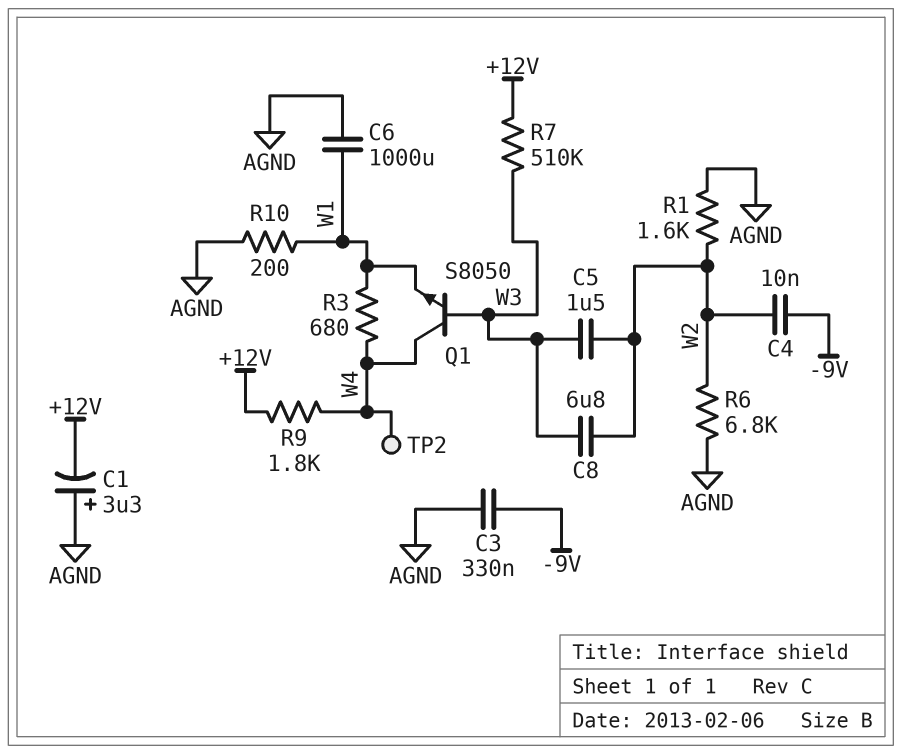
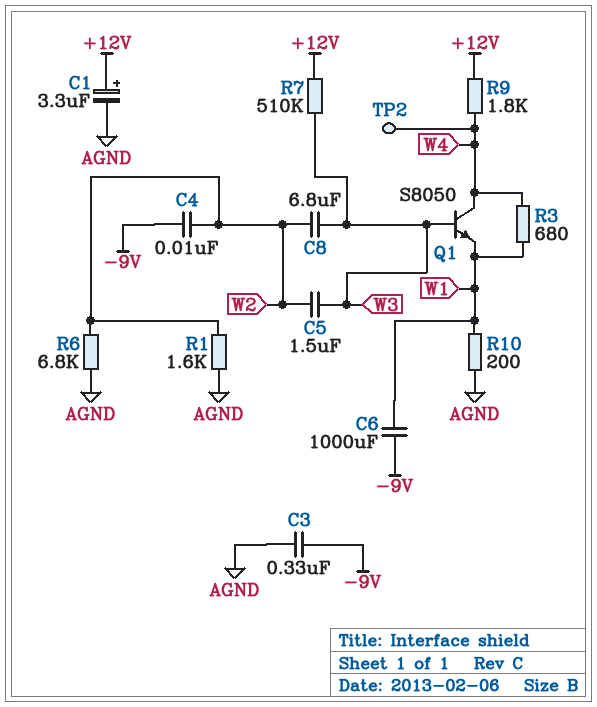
C1: 3.3uF (plus AGND, minus +12V) -> 3.3uF (plus +12V, minus AGND)
C6: 1000uF (AGND, W1) -> 1000uF (-9V, W1)

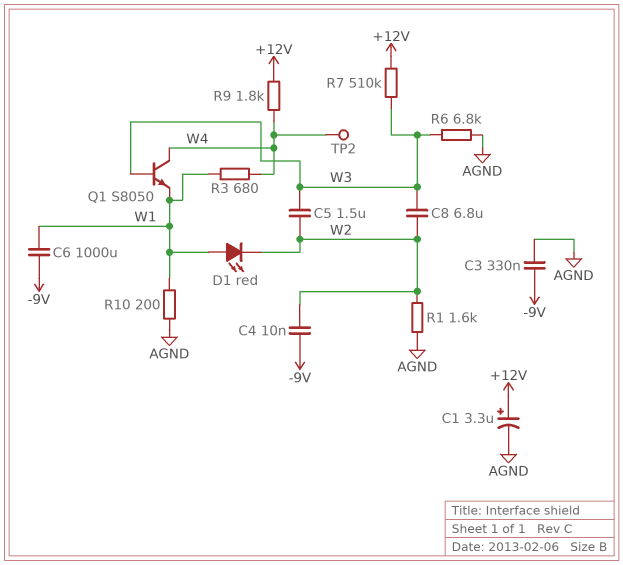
D1: none -> LED red (A W1, K W2)
R6: 6.8k (AGND, W2) -> 6.8k (AGND, W3)

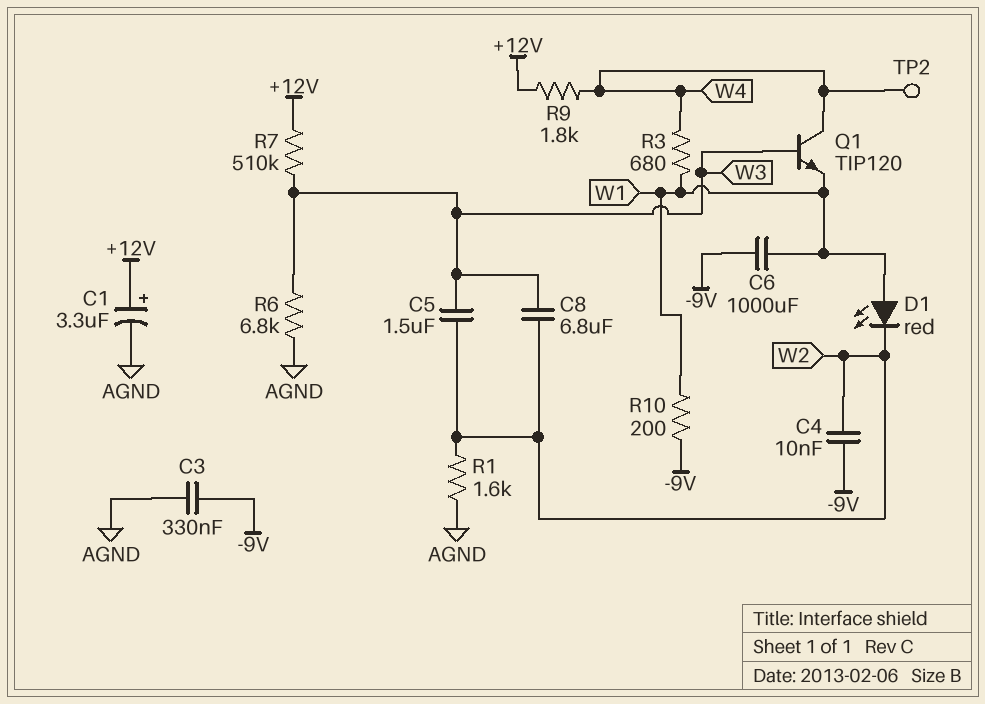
Q1: NPN S8050 (B W3, C W4, E W1) -> NPN TIP120 (B W3, C W4, E W1)
R10: 200 (AGND, W1) -> 200 (-9V, W1)

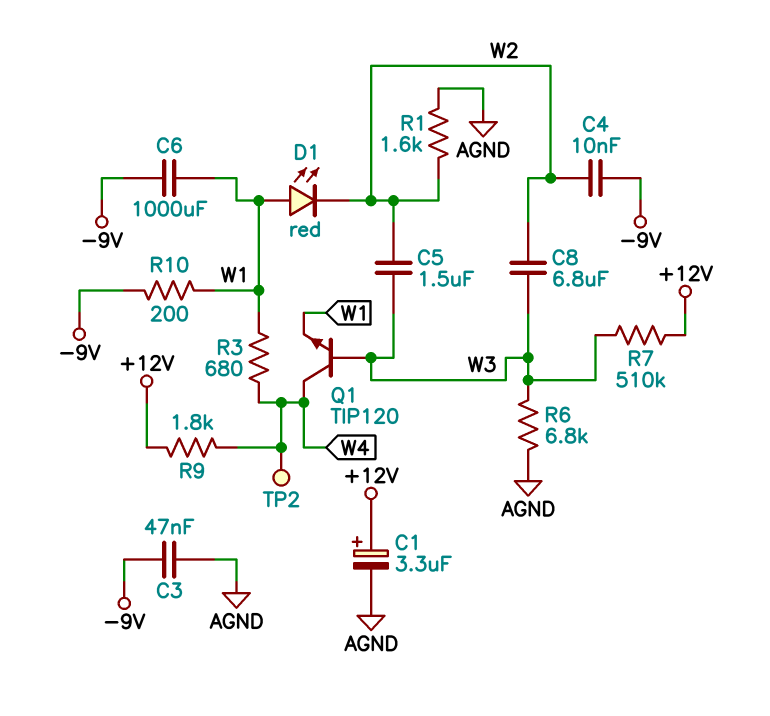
C3: 330nF (-9V, AGND) -> 47nF (-9V, AGND)

